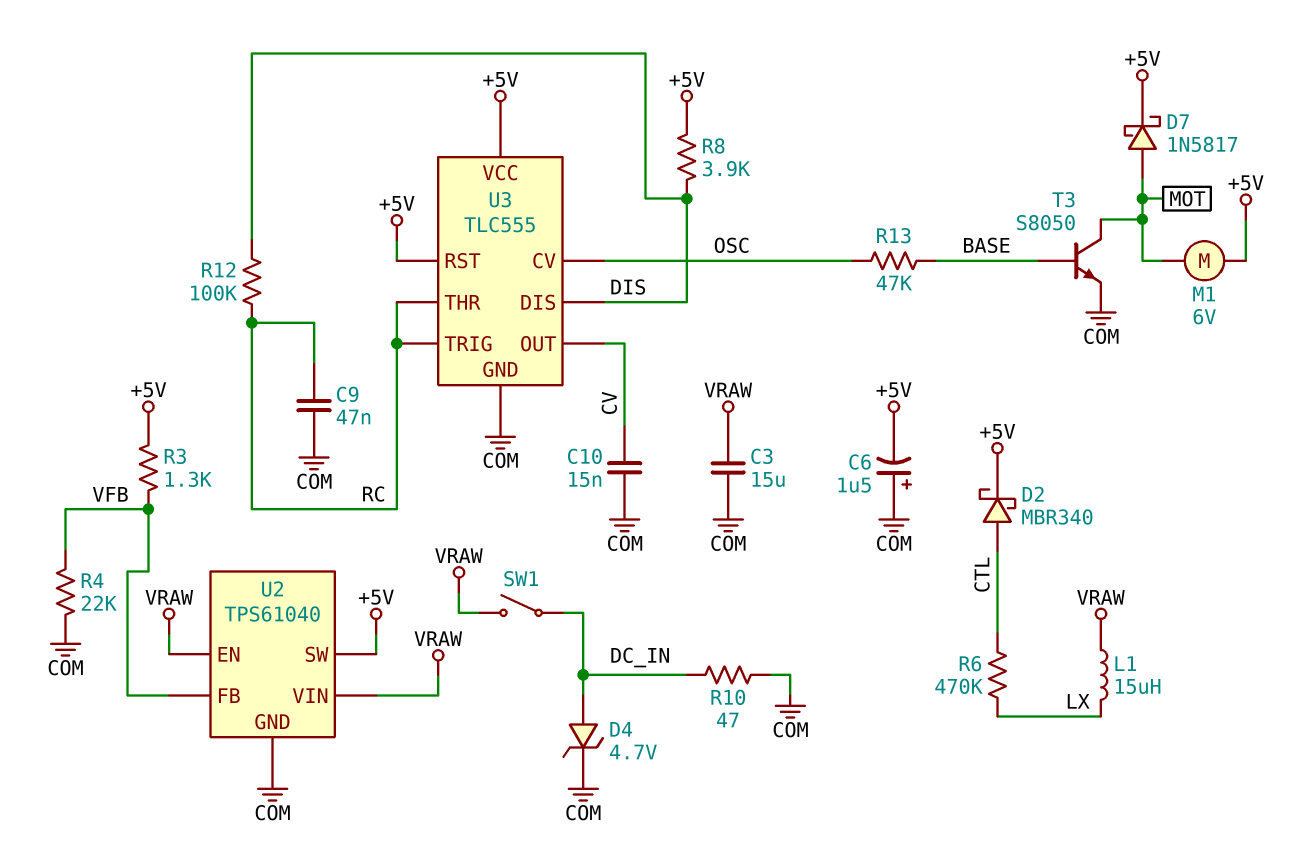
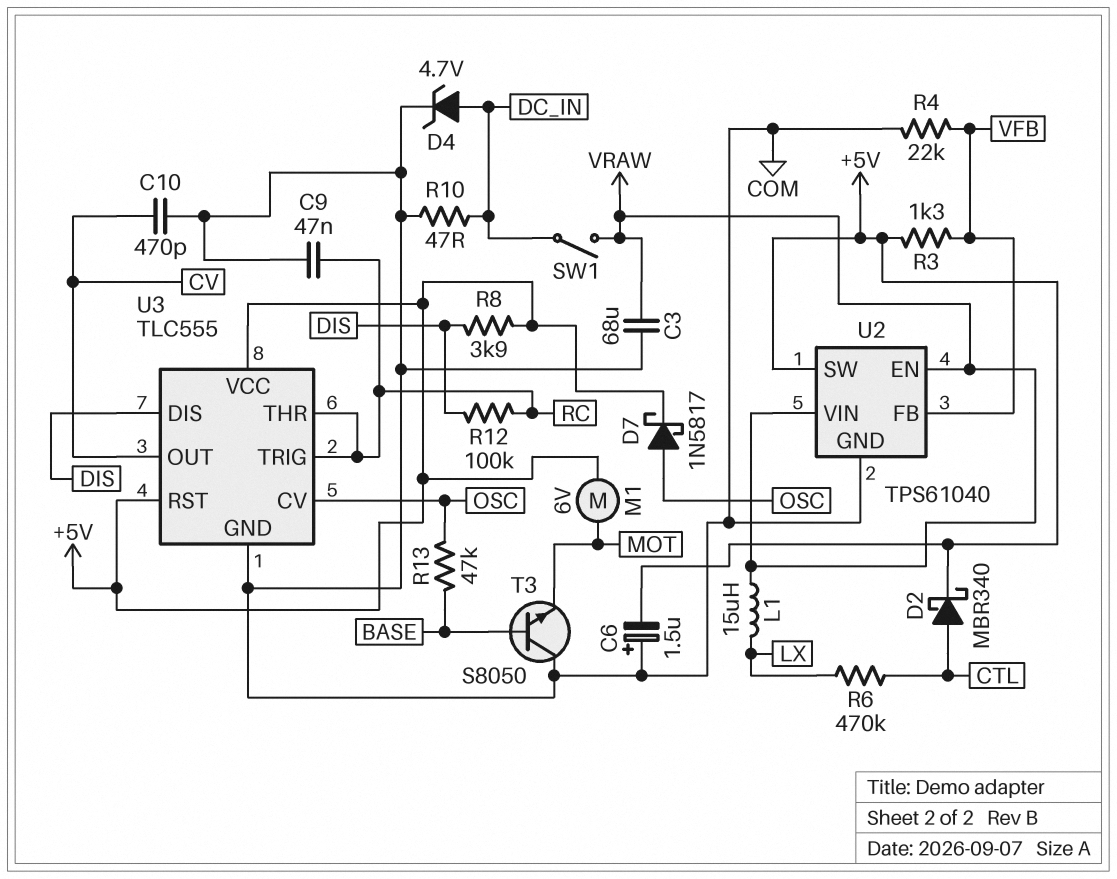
C3: 15uF (COM, VRAW) -> 68uF (COM, VRAW)
C10: 15nF (COM, CV) -> 470pF (COM, CV)
D7: schottky 1N5817 (A MOT, K +5V) -> schottky 1N5817 (A OSC, K +5V)
T3: NPN S8050 (B BASE, C MOT, E COM) -> NPN S8050 (B BASE, C COM, E MOT)

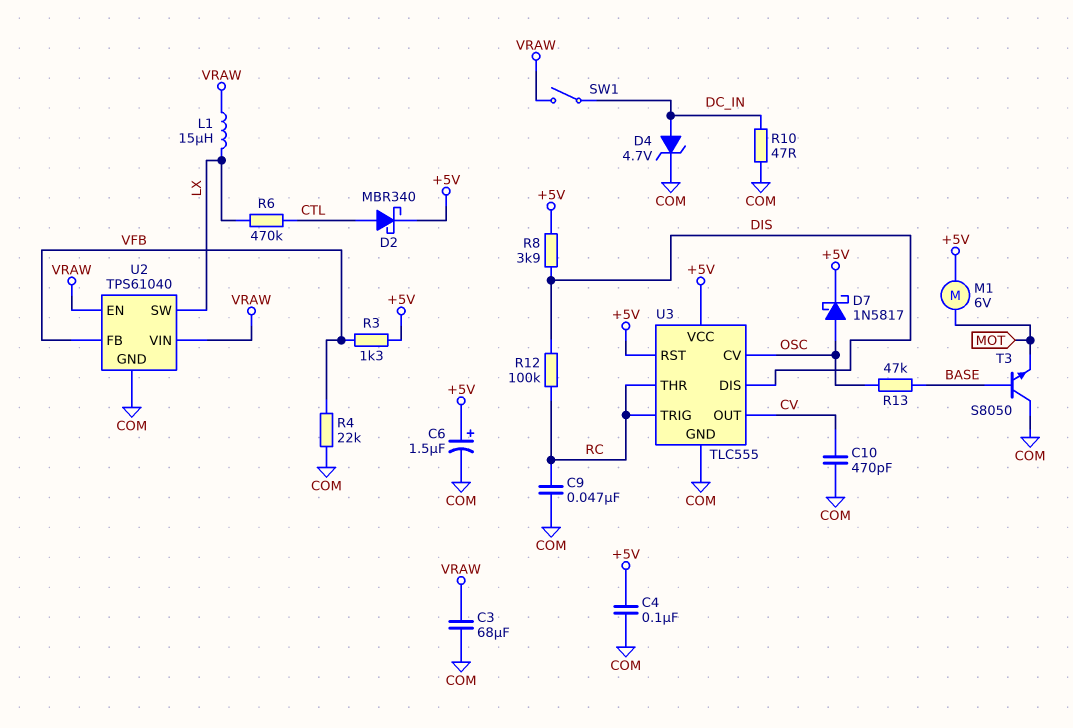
C4: none -> 100nF (+5V, COM)
C6: 1.5uF (plus COM, minus +5V) -> 1.5uF (plus +5V, minus COM)
U2 pin SW: +5V -> LX

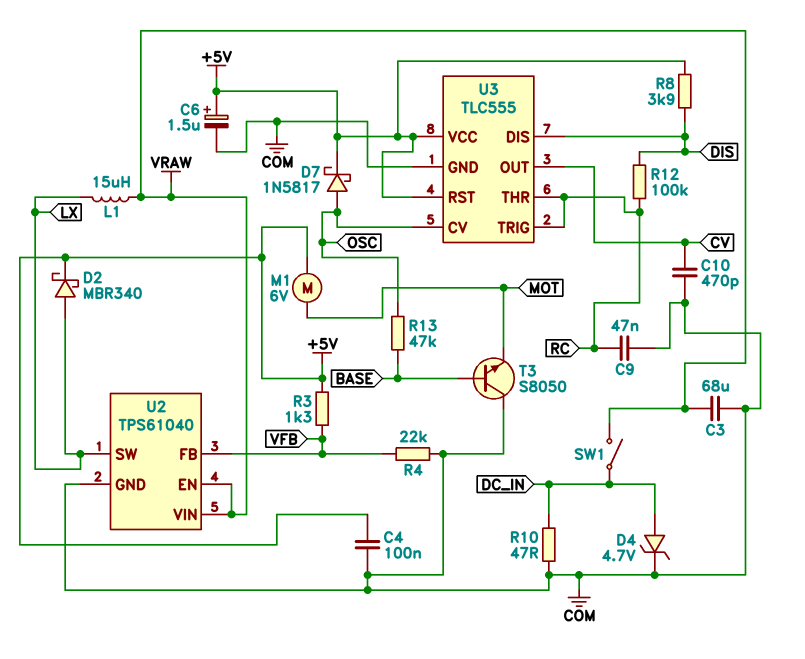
D2: schottky MBR340 (A CTL, K +5V) -> schottky MBR340 (A LX, K +5V)
R6: 470k (CTL, LX) -> none

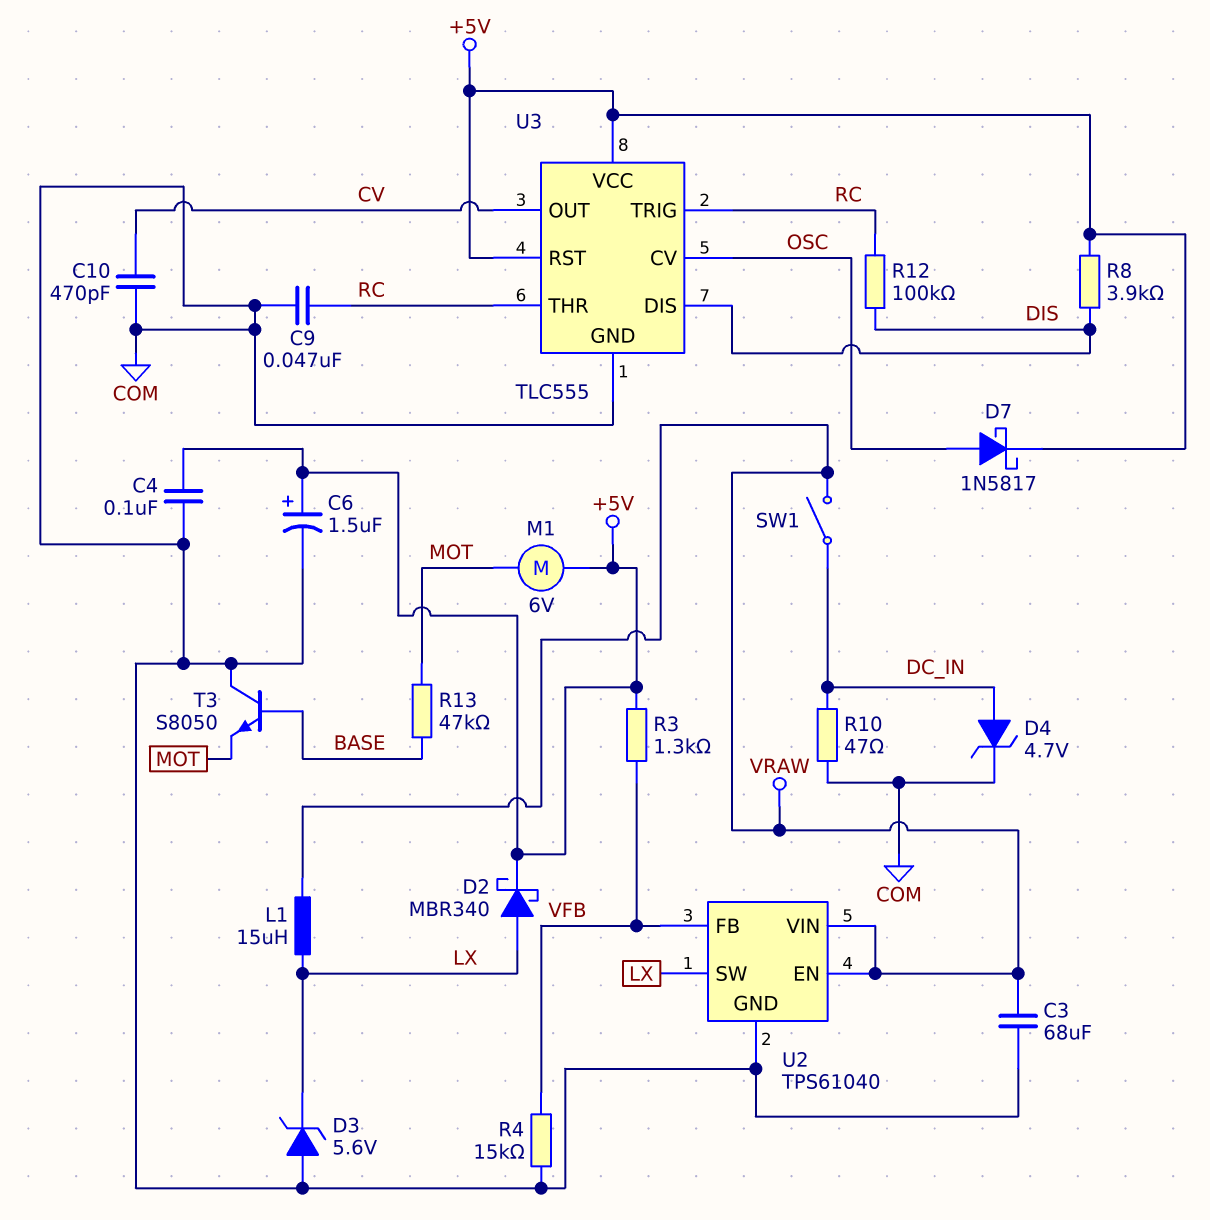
D3: none -> zener 5.6V (A COM, K LX)
R4: 22k (COM, VFB) -> 15k (COM, VFB)
R13: 47k (BASE, OSC) -> 47k (BASE, MOT)

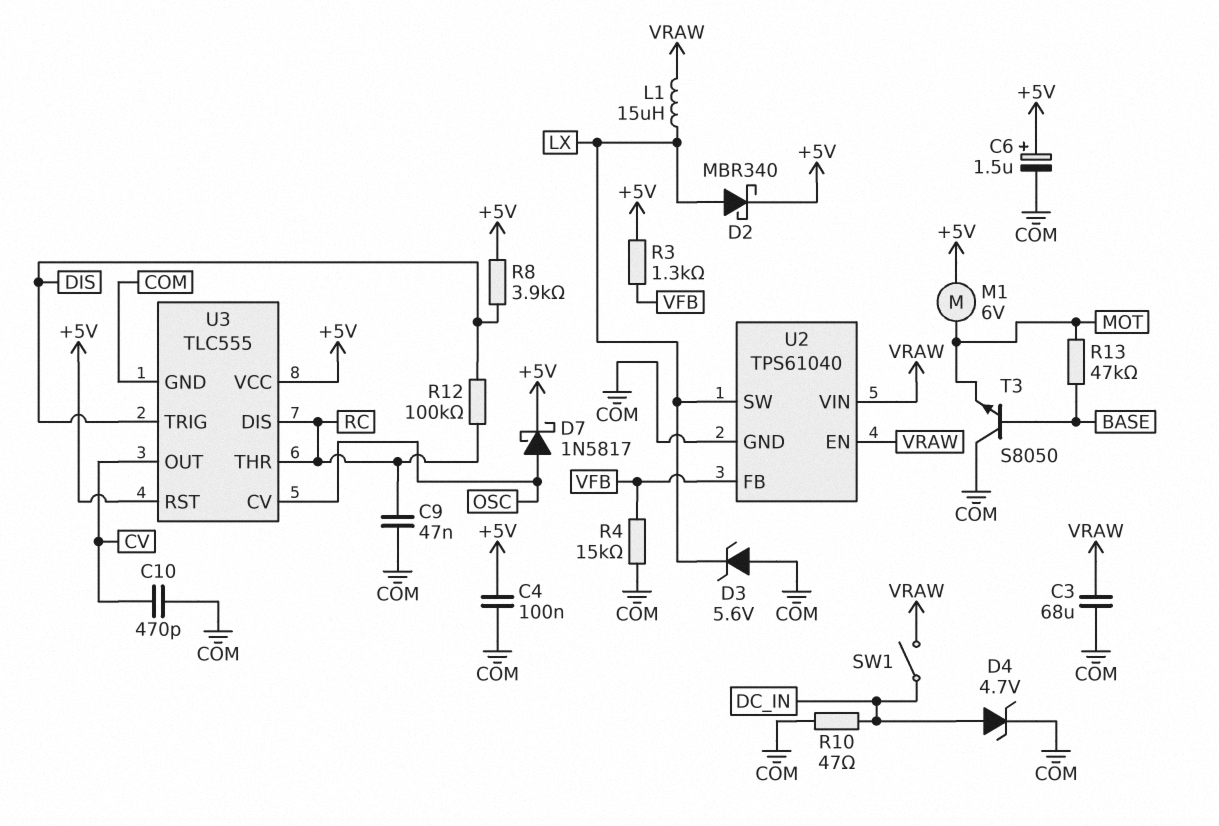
U3 pin DIS: DIS -> RC
U3 pin TRIG: RC -> DIS

